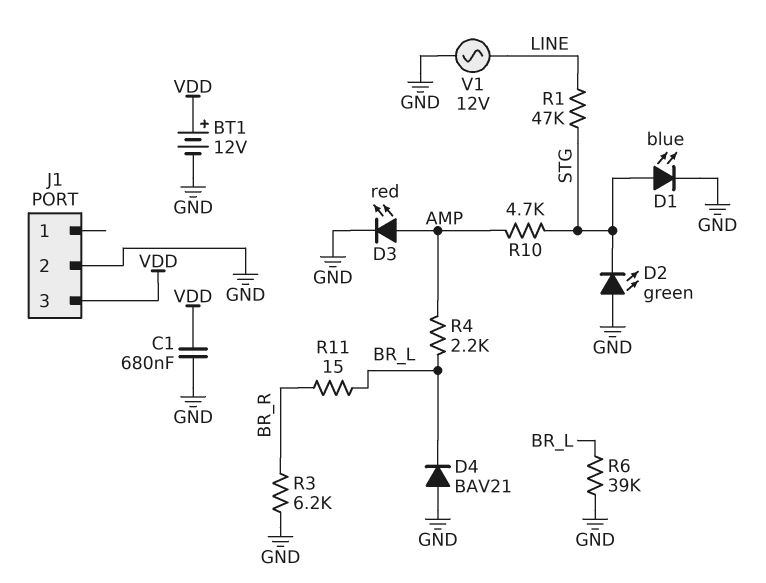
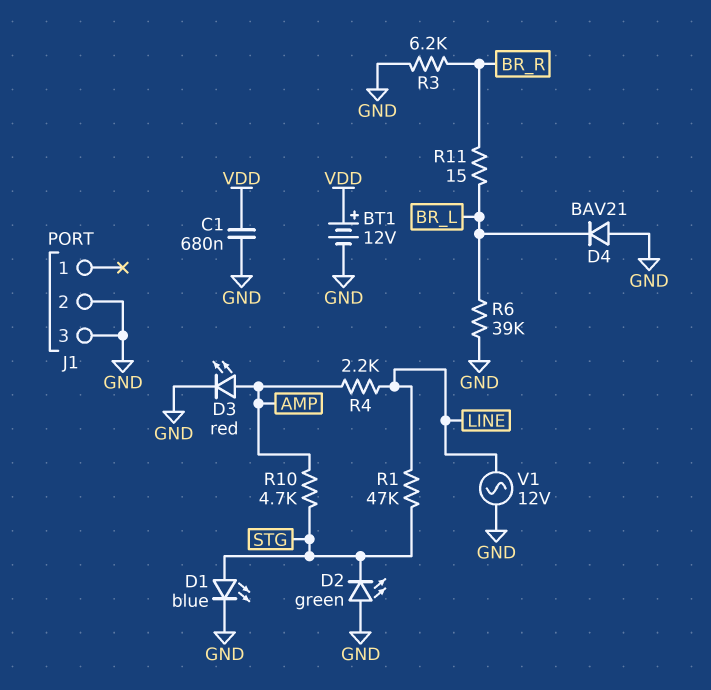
J1 pin 3: VDD -> GND
R4: 2.2k (AMP, BR_L) -> 2.2k (AMP, LINE)

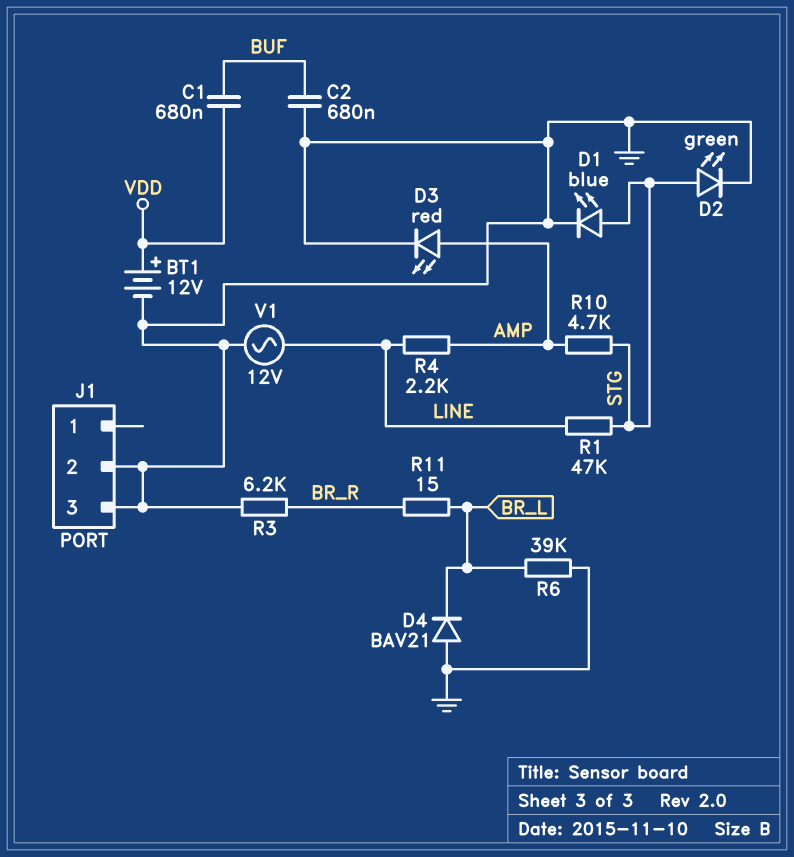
C1: 680nF (GND, VDD) -> 680nF (BUF, VDD)
C2: none -> 680nF (BUF, GND)
D2: LED green (A GND, K STG) -> LED green (A STG, K GND)

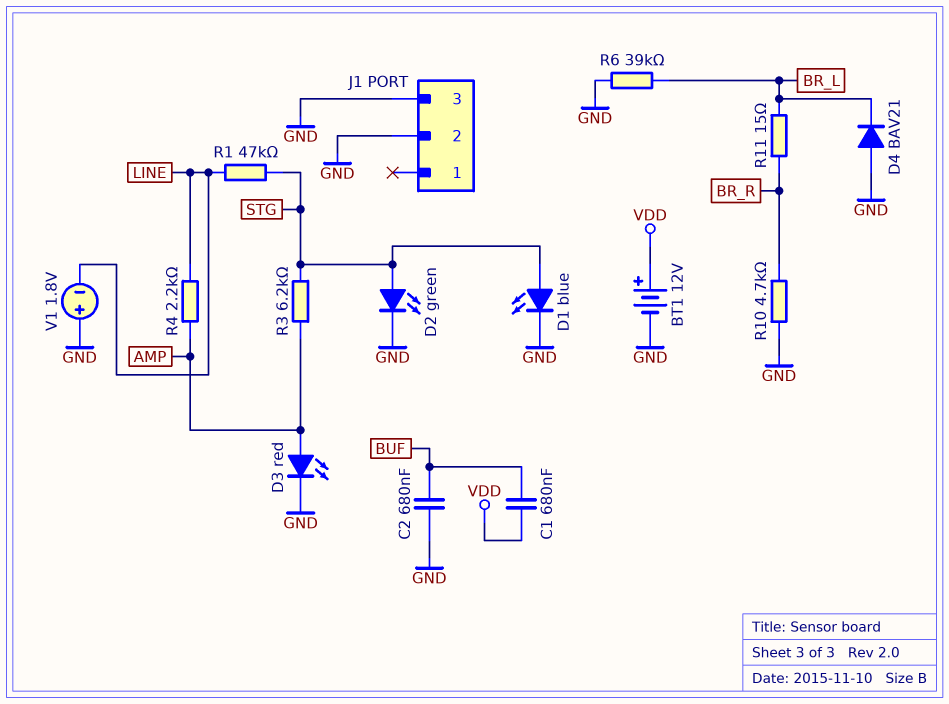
R3: 6.2k (BR_R, GND) -> 6.2k (AMP, STG)
R10: 4.7k (AMP, STG) -> 4.7k (BR_R, GND)
V1: AC 12V (GND, LINE) -> 1.8V (plus GND, minus LINE)

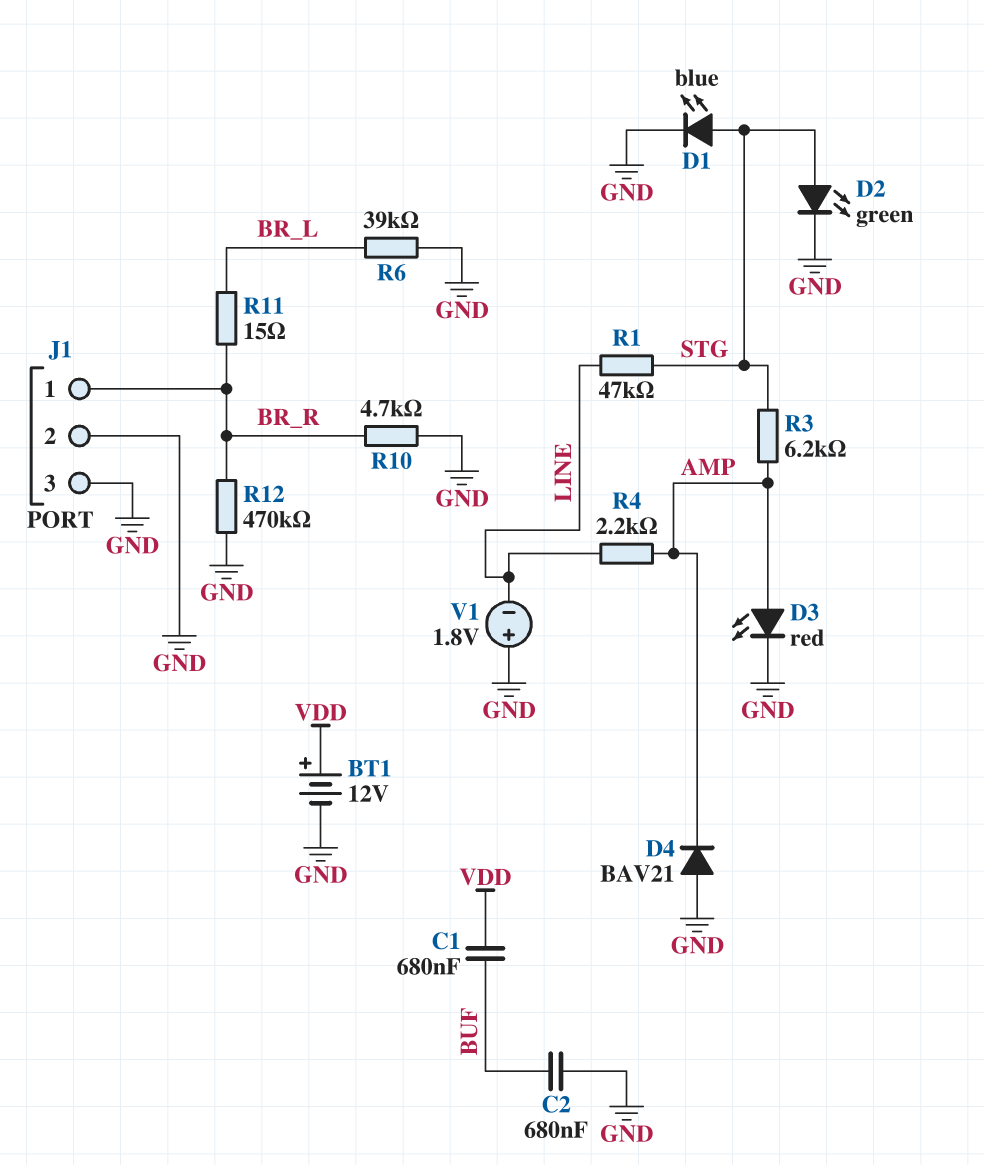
D4: diode BAV21 (A GND, K BR_L) -> diode BAV21 (A GND, K AMP)
J1 pin 1: none -> BR_R
R12: none -> 470k (BR_R, GND)

